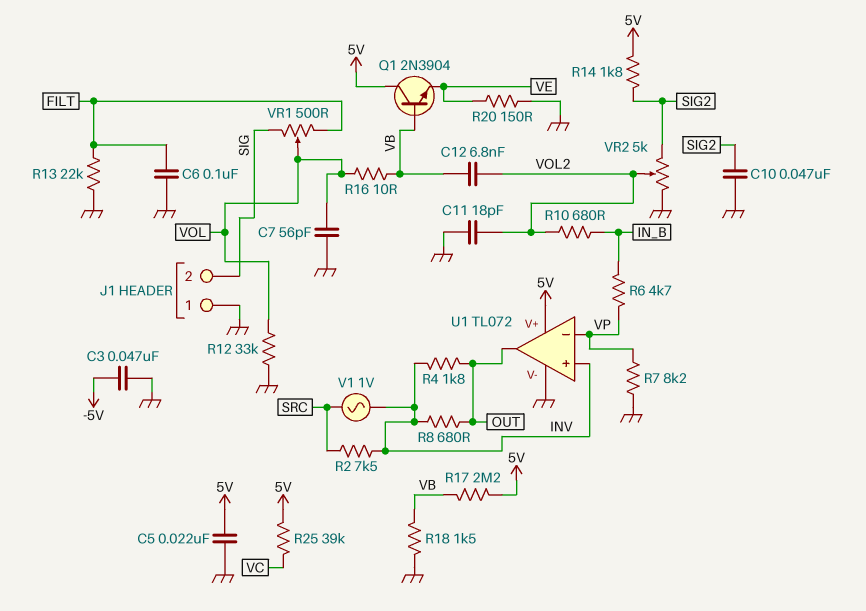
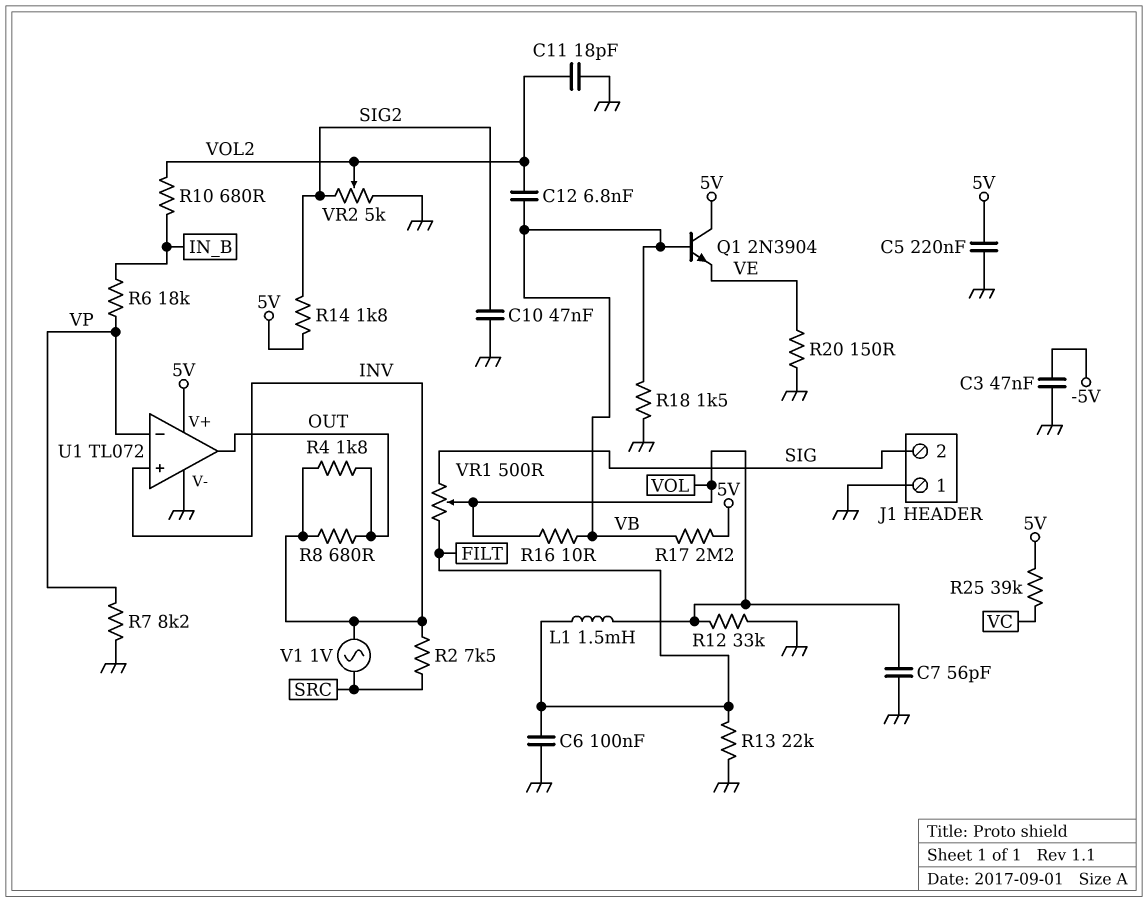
C5: 22nF (5V, GND) -> 220nF (5V, GND)
L1: none -> 1.5mH (FILT, VOL)
R6: 4.7k (IN_B, VP) -> 18k (IN_B, VP)

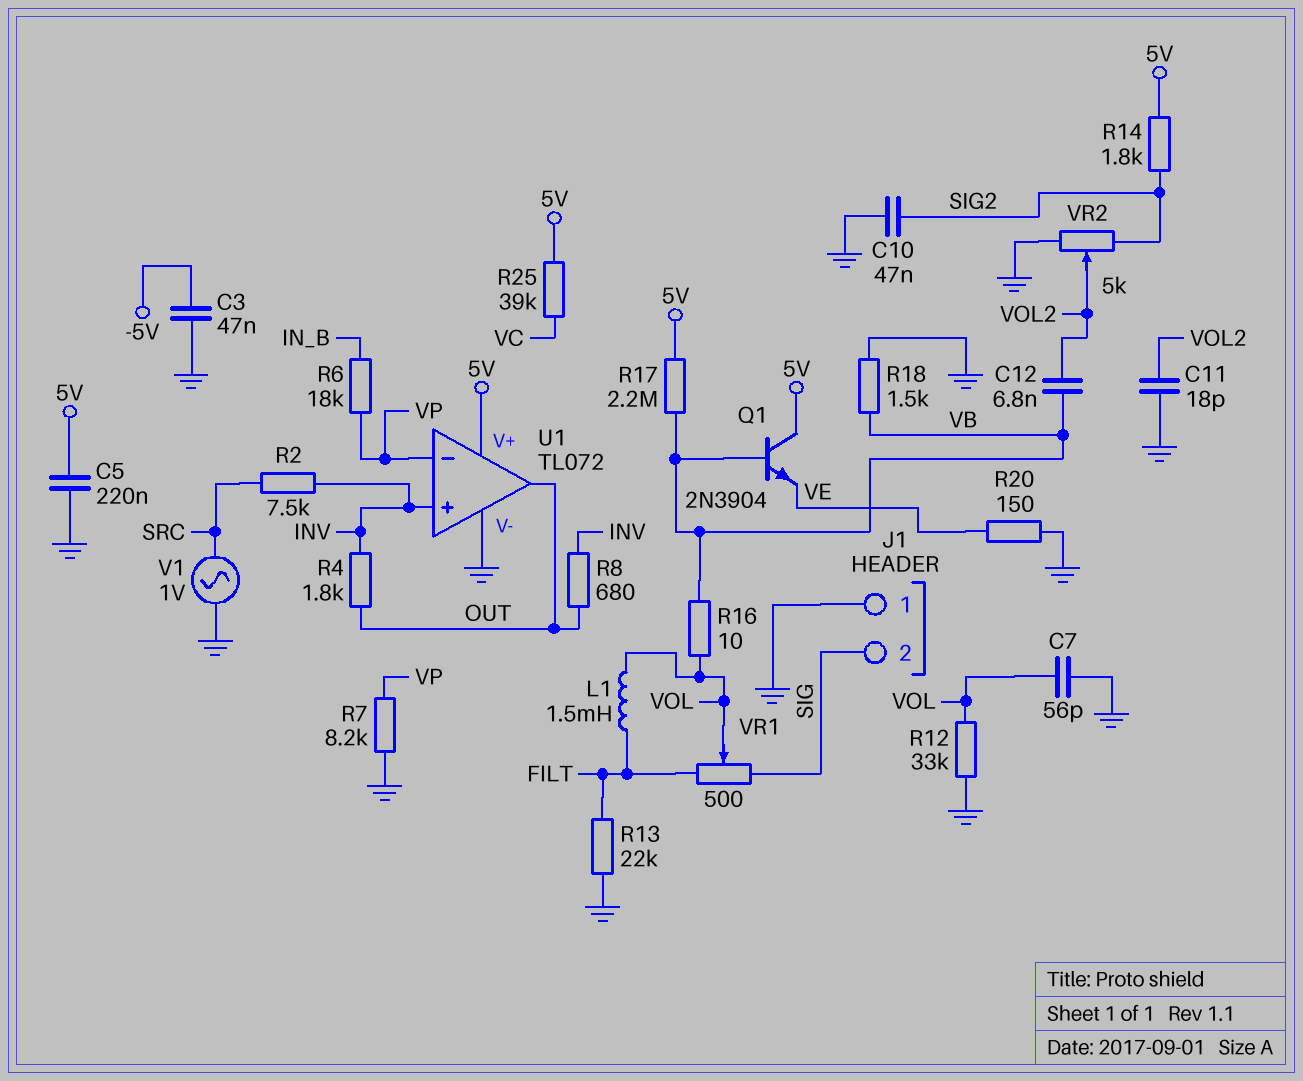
C6: 100nF (FILT, GND) -> none
R10: 680 (IN_B, VOL2) -> none
V1: AC 1V (INV, SRC) -> AC 1V (GND, SRC)

